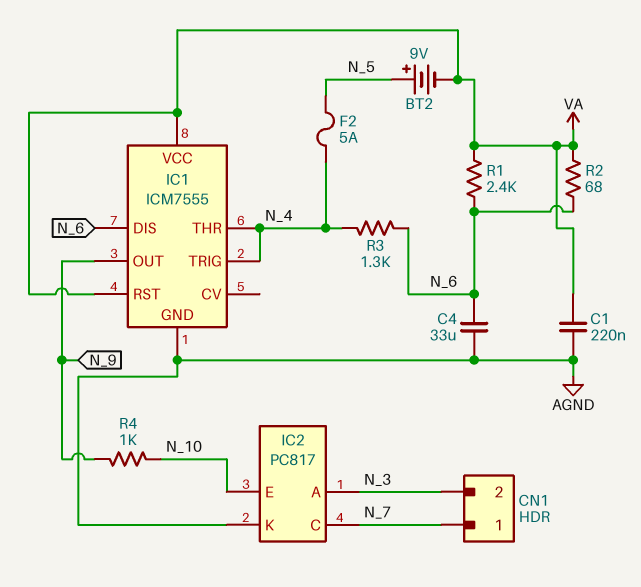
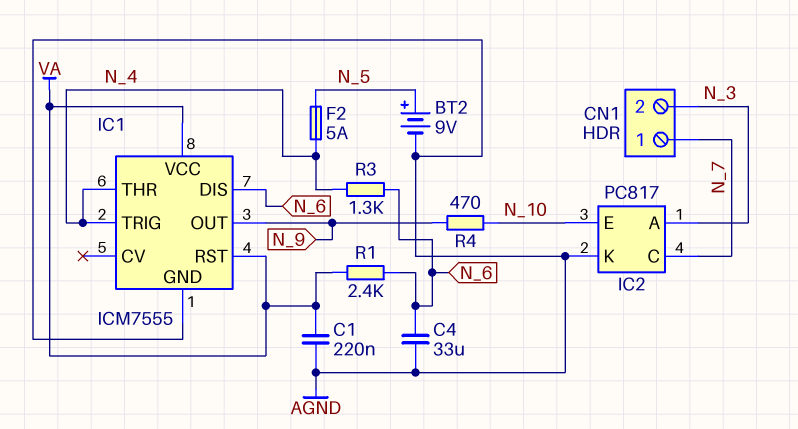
BT2: 9V (plus N_5, minus VA) -> 9V (plus N_5, minus AGND)
R2: 68 (N_6, VA) -> none
R4: 1k (N_9, N_10) -> 470 (N_9, N_10)

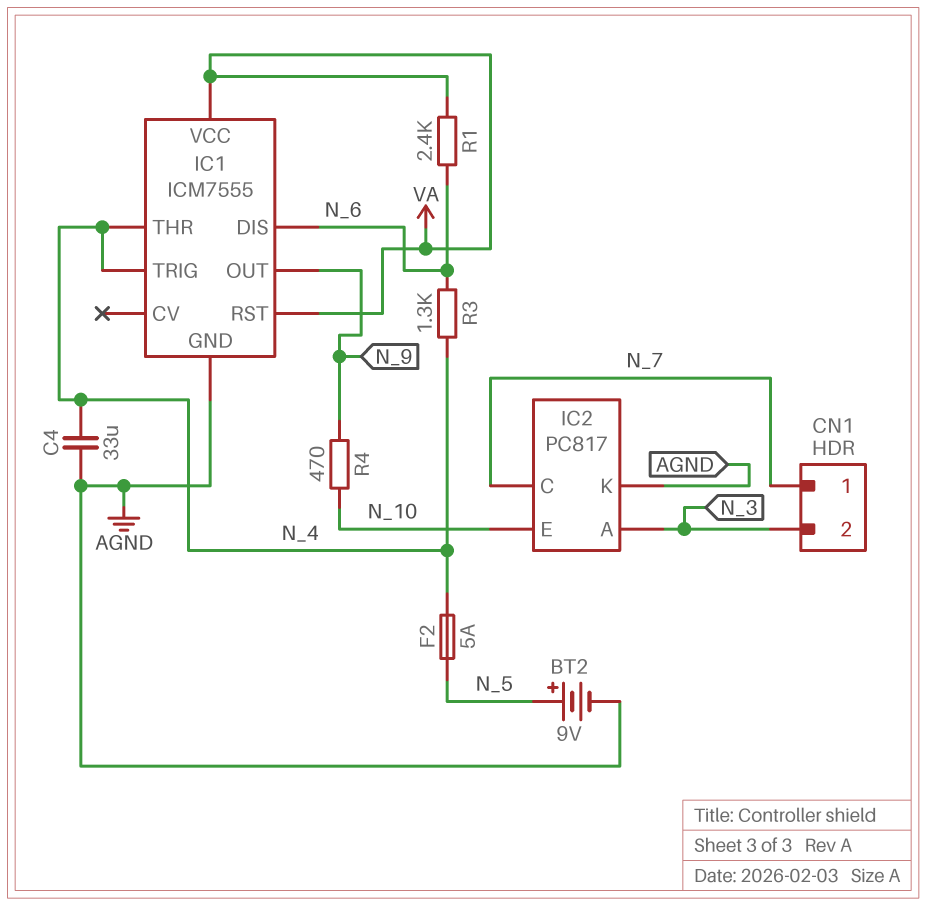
C1: 220nF (AGND, VA) -> none
C4: 33uF (AGND, N_6) -> 33uF (AGND, N_4)

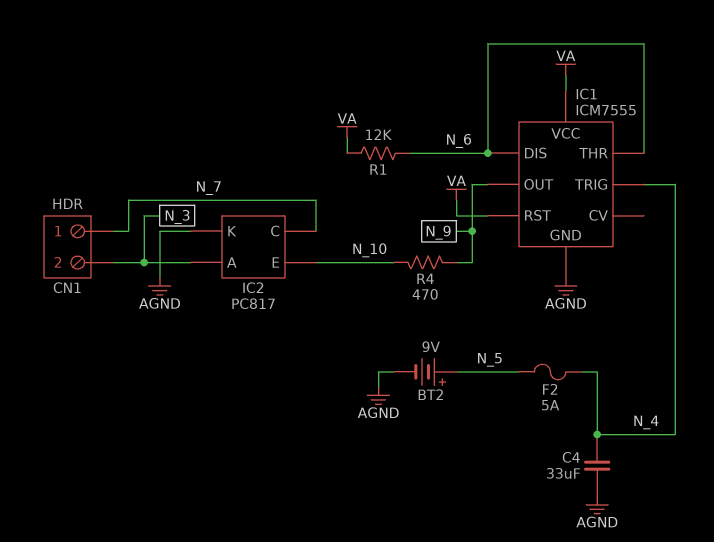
IC1 pin THR: N_4 -> N_6
R1: 2.4k (N_6, VA) -> 12k (N_6, VA)
R3: 1.3k (N_4, N_6) -> none

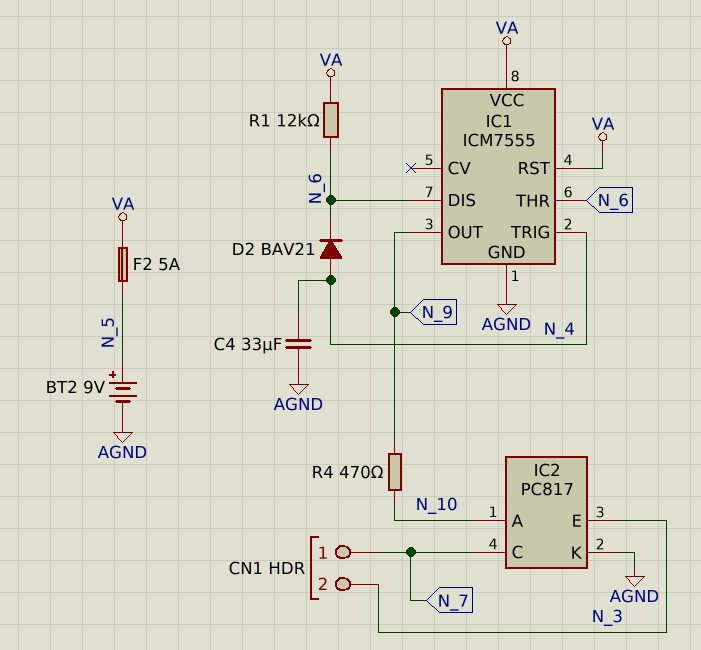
D2: none -> diode BAV21 (A N_4, K N_6)
F2: 5A (N_4, N_5) -> 5A (N_5, VA)
IC2 pin A: N_3 -> N_10
IC2 pin E: N_10 -> N_3

